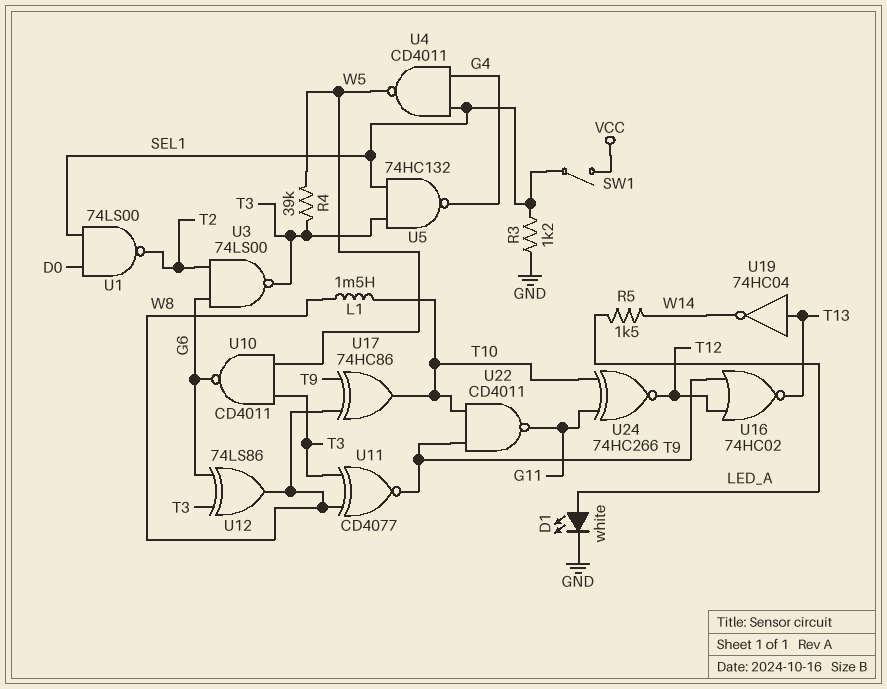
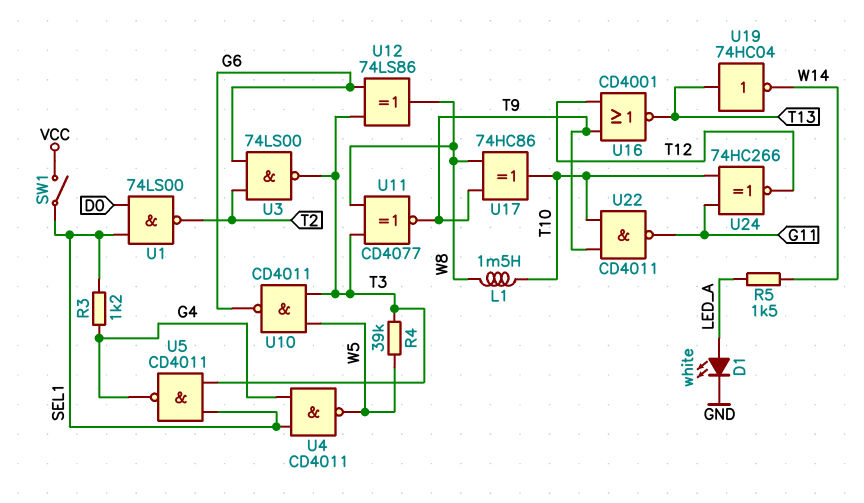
R3: 1.2k (GND, SEL1) -> 1.2k (G4, SEL1)
U5: NAND 74HC132 (in SEL1, in T3, out G4) -> NAND CD4011 (in SEL1, in T3, out G4)
U16: NOR 74HC02 (in T9, in T12, out T13) -> NOR CD4001 (in T9, in T12, out T13)

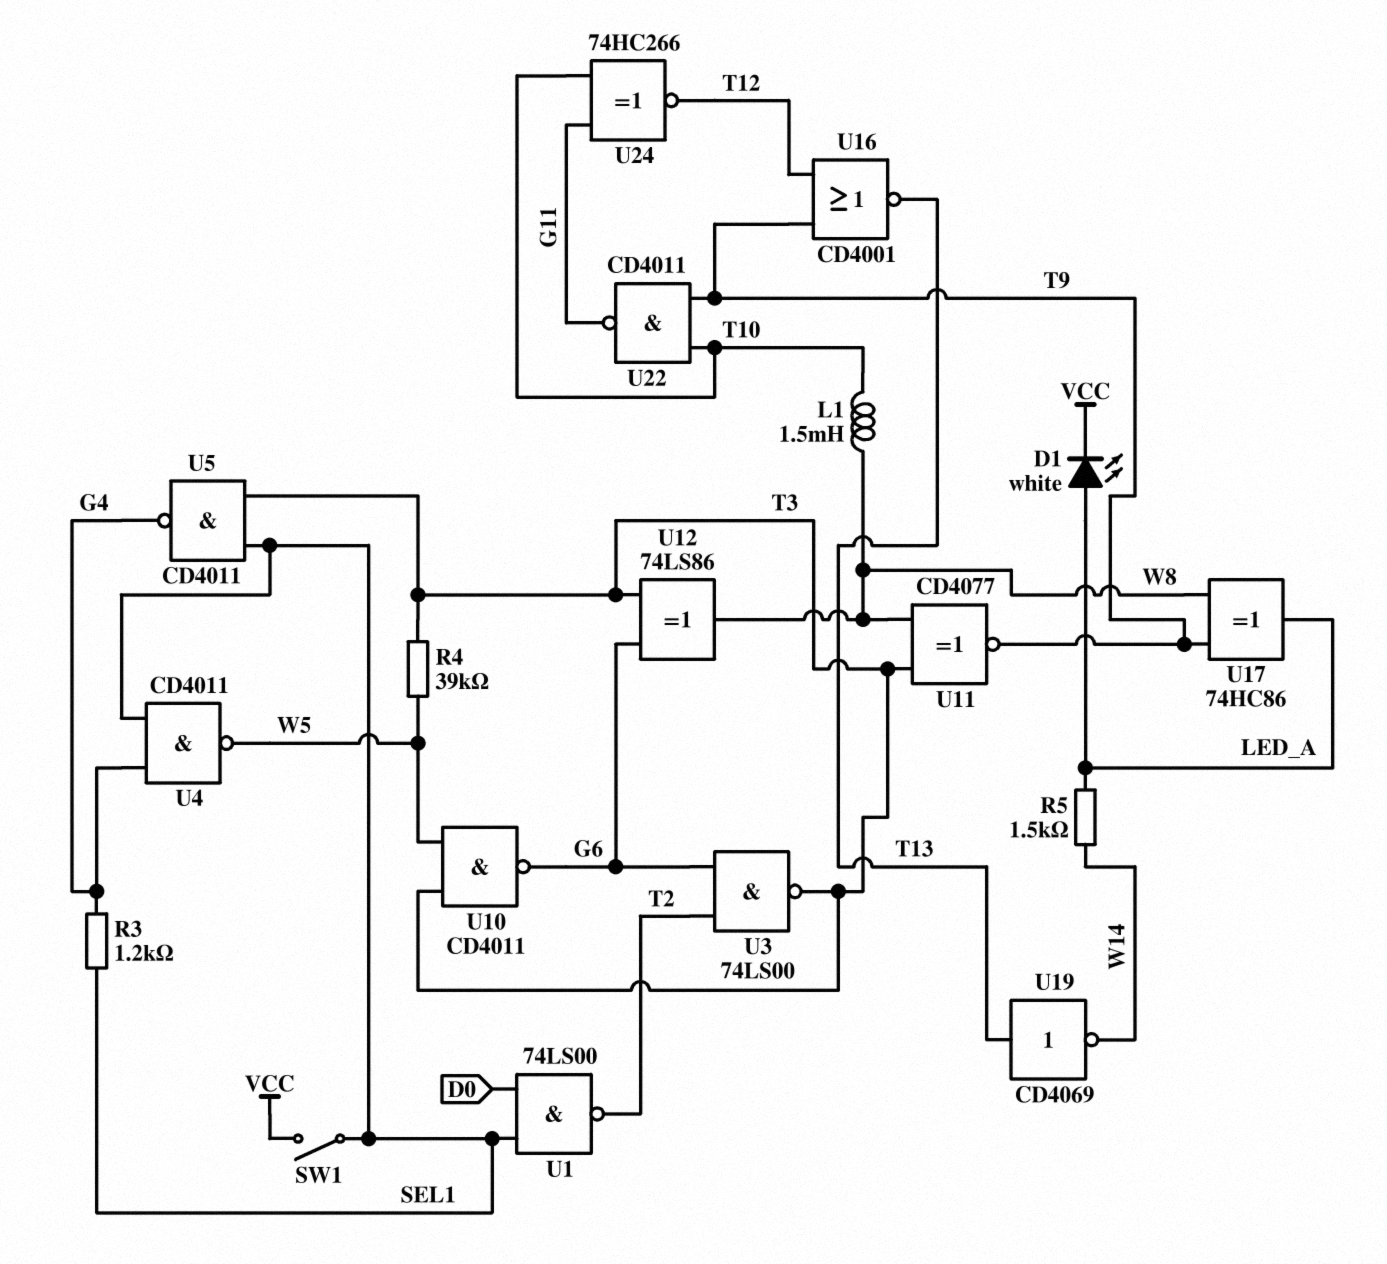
D1: LED white (A LED_A, K GND) -> LED white (A LED_A, K VCC)
U17: XOR 74HC86 (in T9, in W8, out T10) -> XOR 74HC86 (in T9, in W8, out LED_A)
U19: NOT 74HC04 (in T13, out W14) -> NOT CD4069 (in T13, out W14)

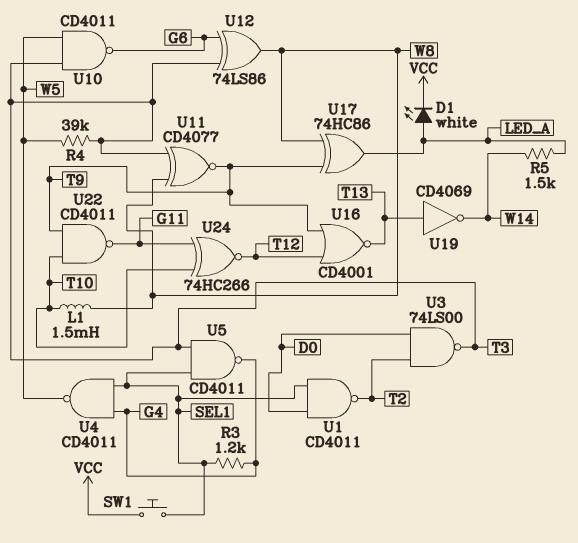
SW1: switch (SEL1, VCC) -> button (SEL1, VCC)
U1: NAND 74LS00 (in D0, in SEL1, out T2) -> NAND CD4011 (in D0, in SEL1, out T2)
U3: NAND 74LS00 (in G6, in T2, out T3) -> NAND 74LS00 (in D0, in T2, out T3)

